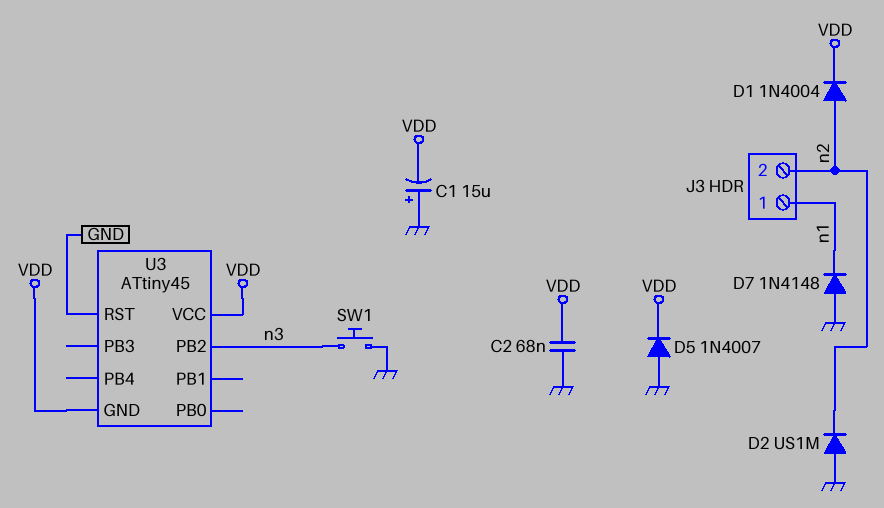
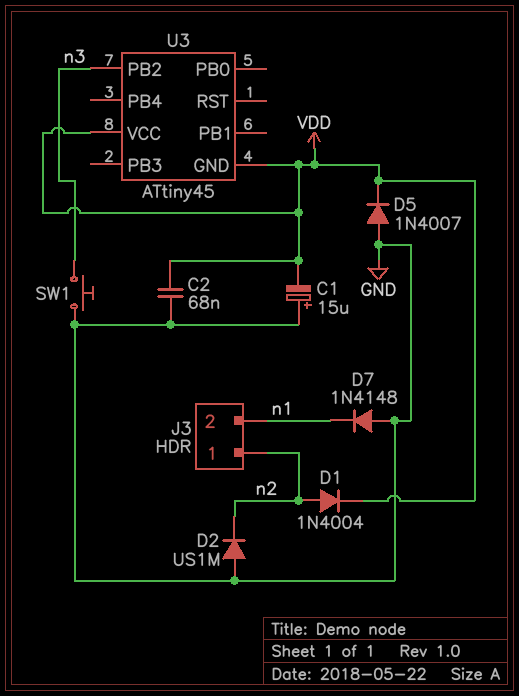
J3 pin 1: n1 -> n2
J3 pin 2: n2 -> n1
U3 pin RST: GND -> none

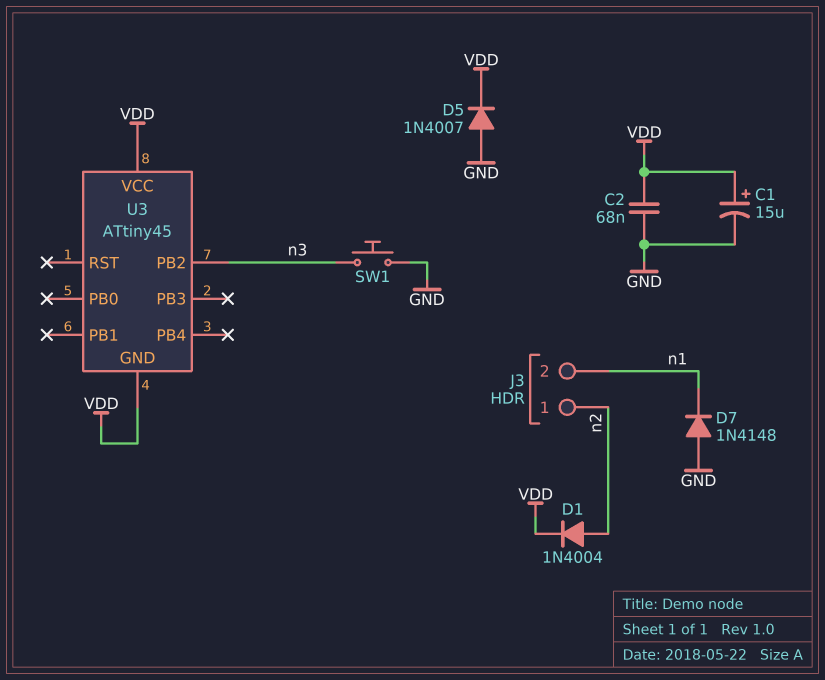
C1: 15uF (plus GND, minus VDD) -> 15uF (plus VDD, minus GND)
D2: diode US1M (A GND, K n2) -> none

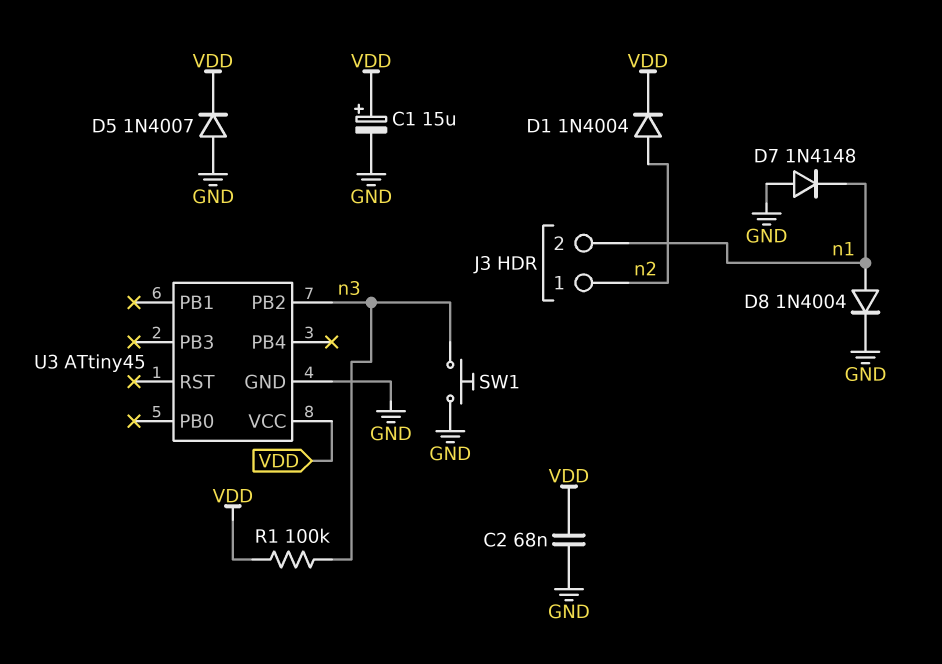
D8: none -> diode 1N4004 (A n1, K GND)
R1: none -> 100k (VDD, n3)
U3 pin GND: VDD -> GND

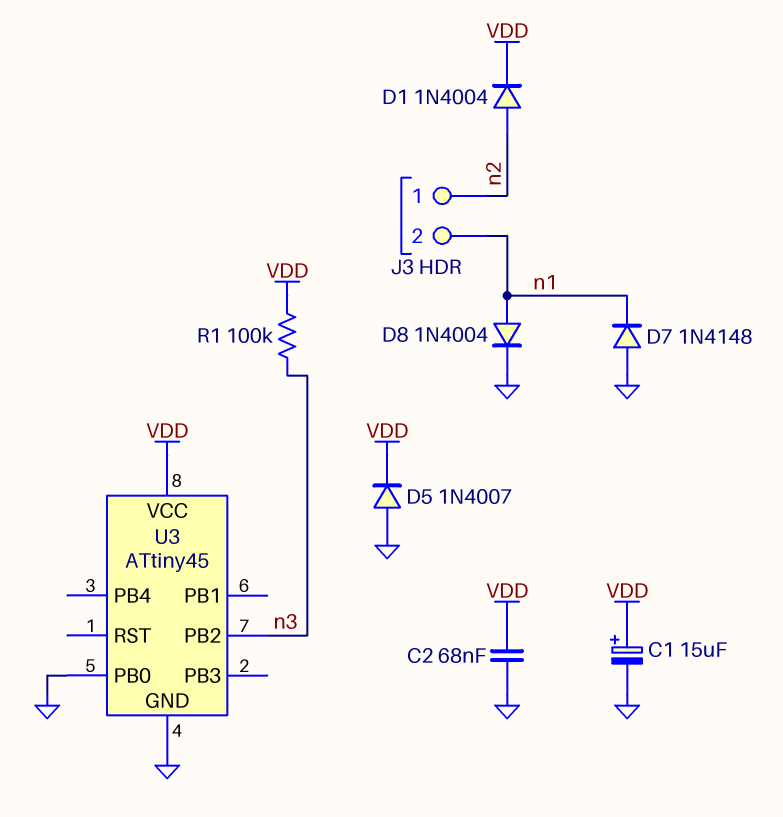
SW1: button (GND, n3) -> none
U3 pin PB0: none -> GND

